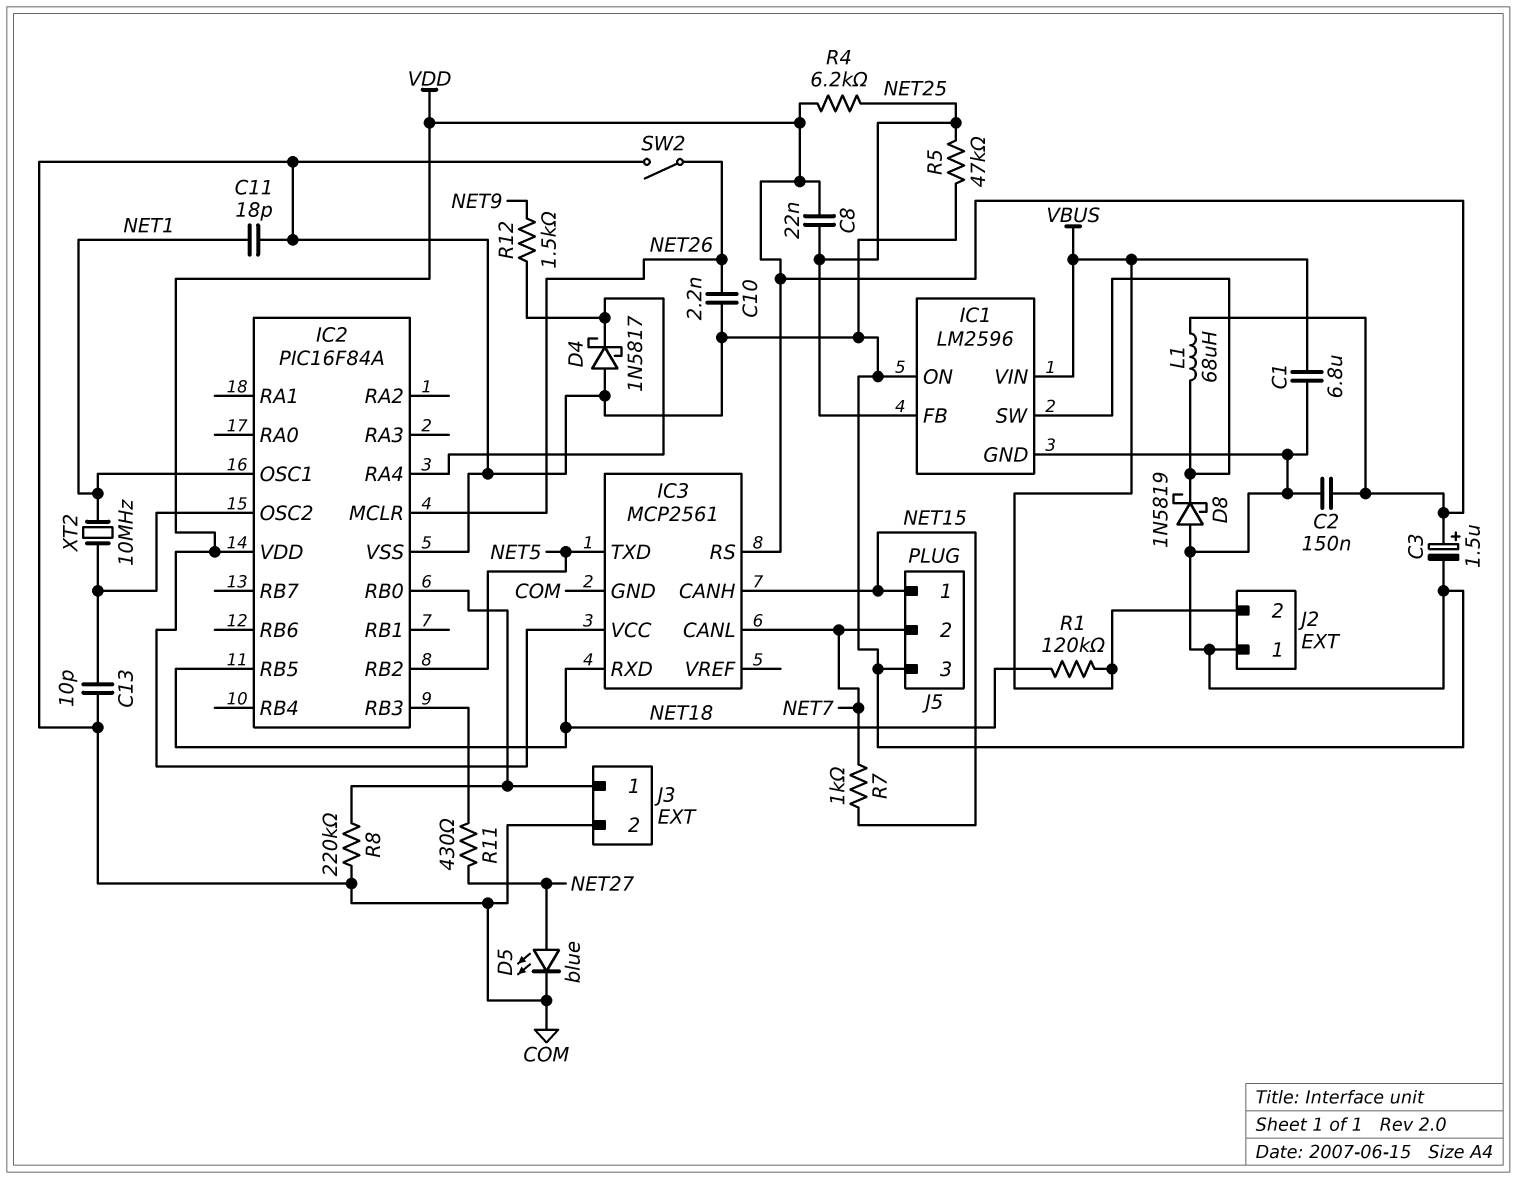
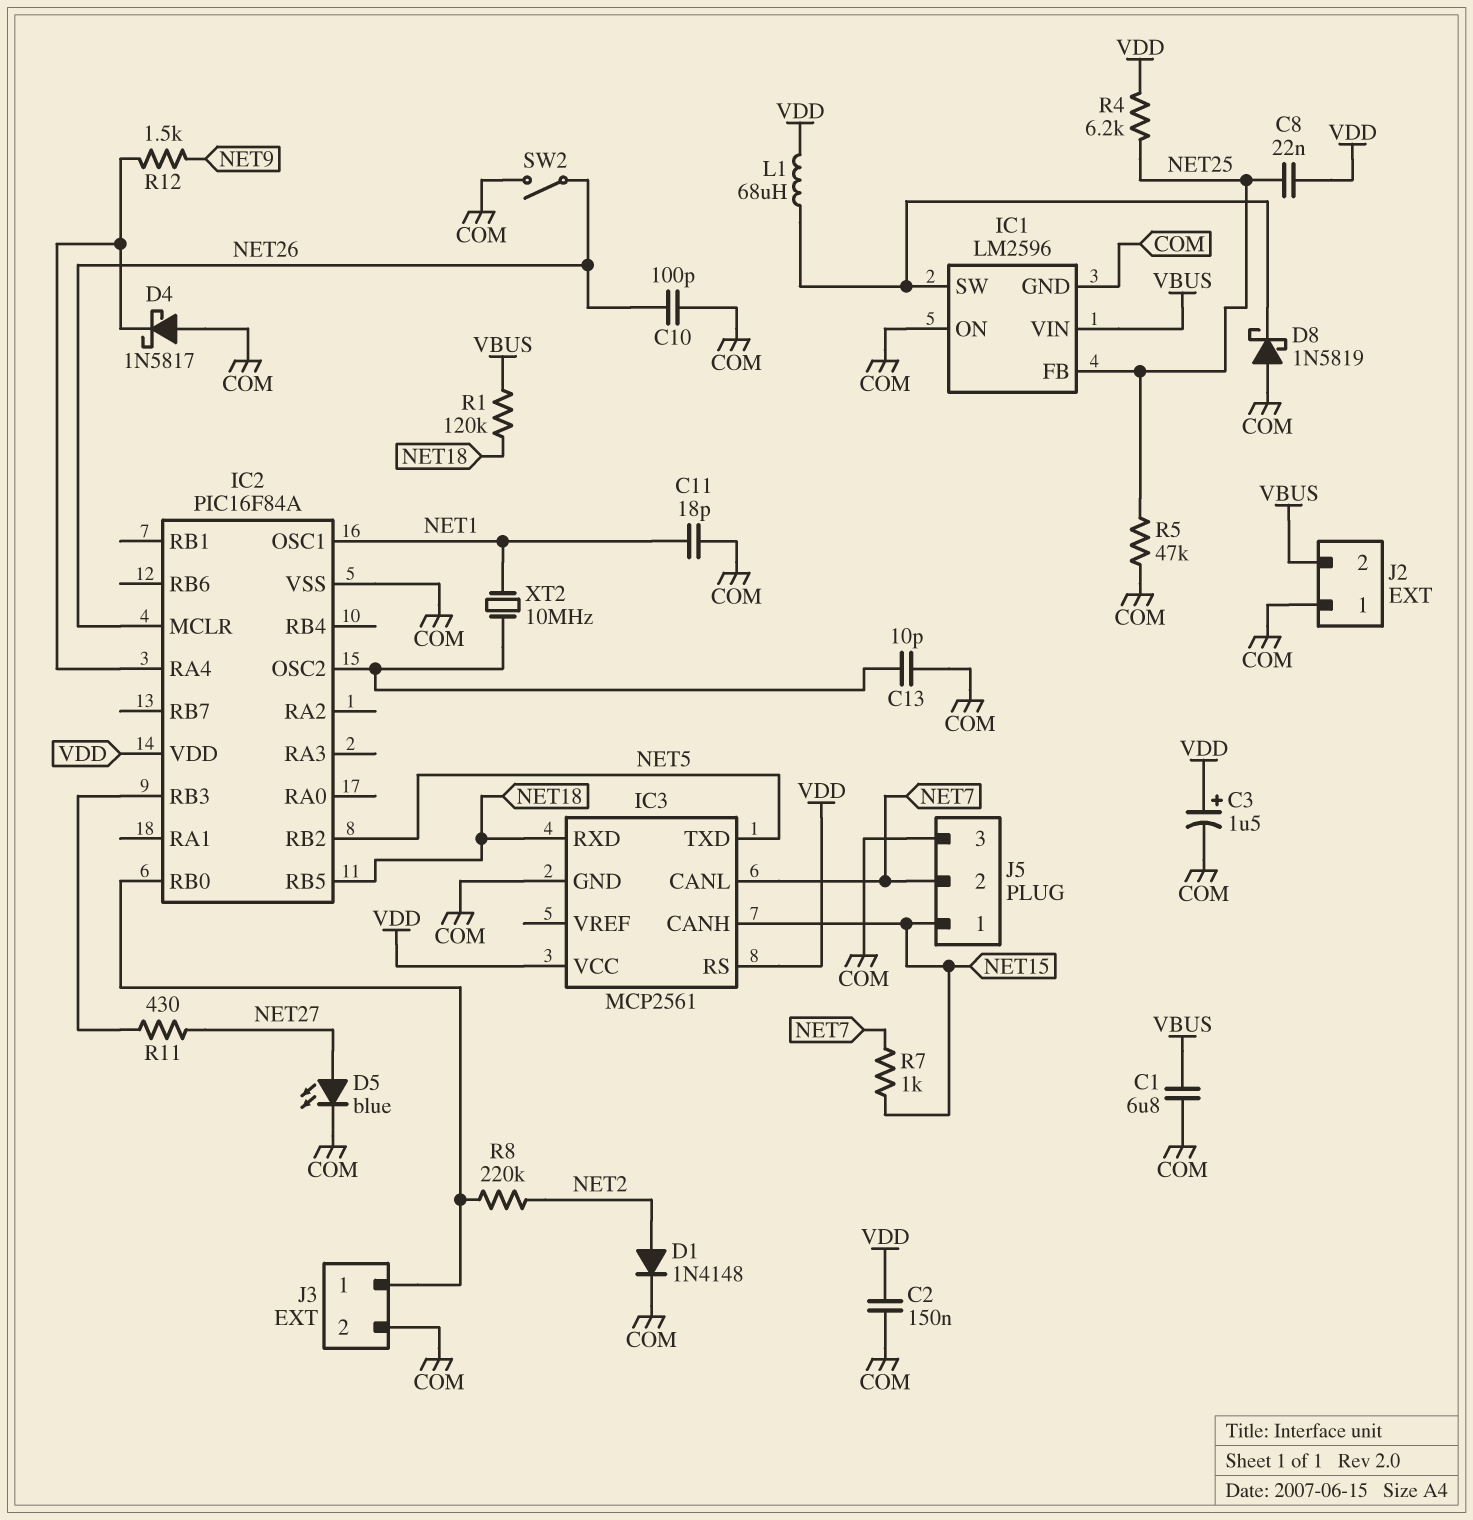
C10: 2.2nF (COM, NET26) -> 100pF (COM, NET26)
D1: none -> diode 1N4148 (A NET2, K COM)
R8: 220k (COM, IC2/RB0) -> 220k (IC2/RB0, NET2)

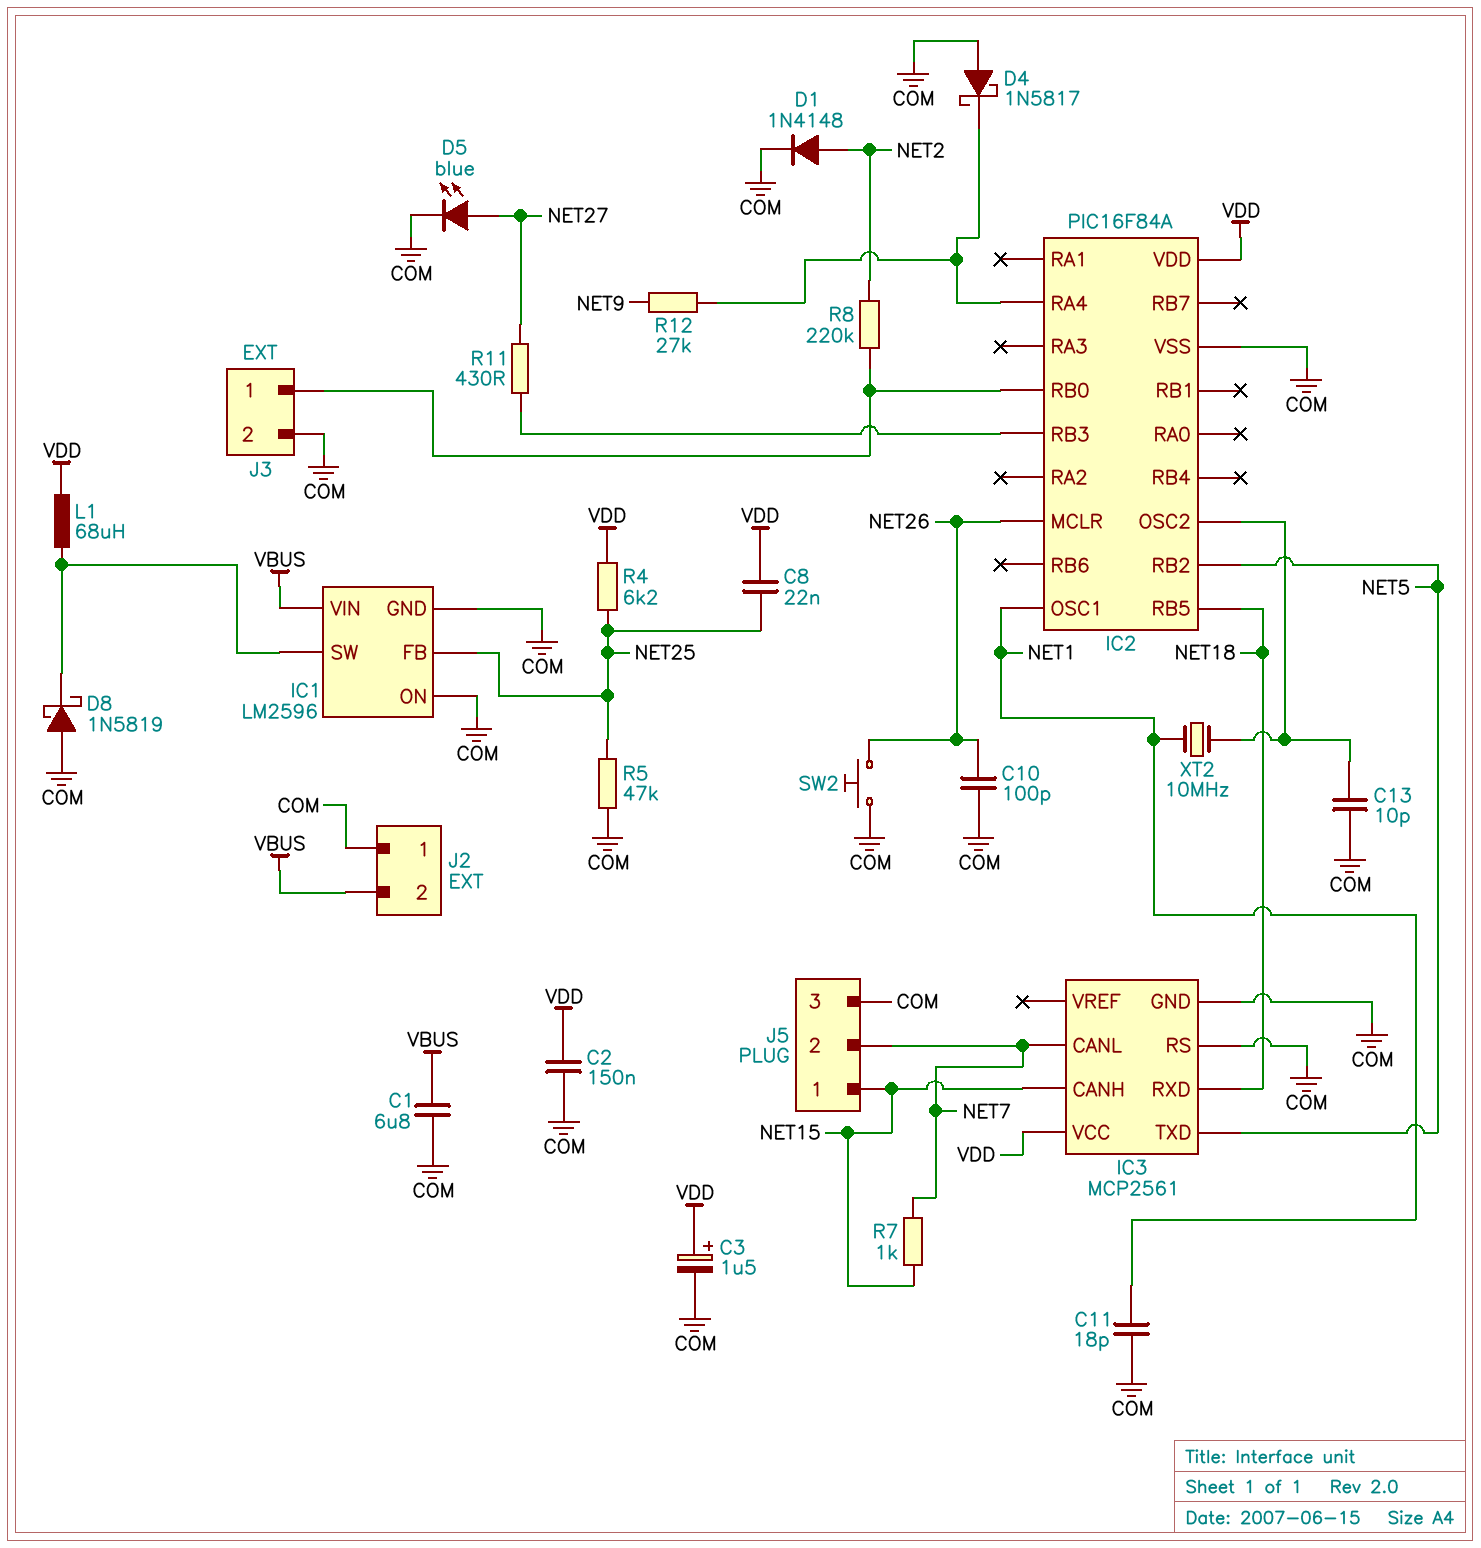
IC3 pin RS: VDD -> COM
R1: 120k (NET18, VBUS) -> none
R12: 1.5k (IC2/RA4, NET9) -> 27k (IC2/RA4, NET9)
SW2: switch (COM, NET26) -> button (COM, NET26)

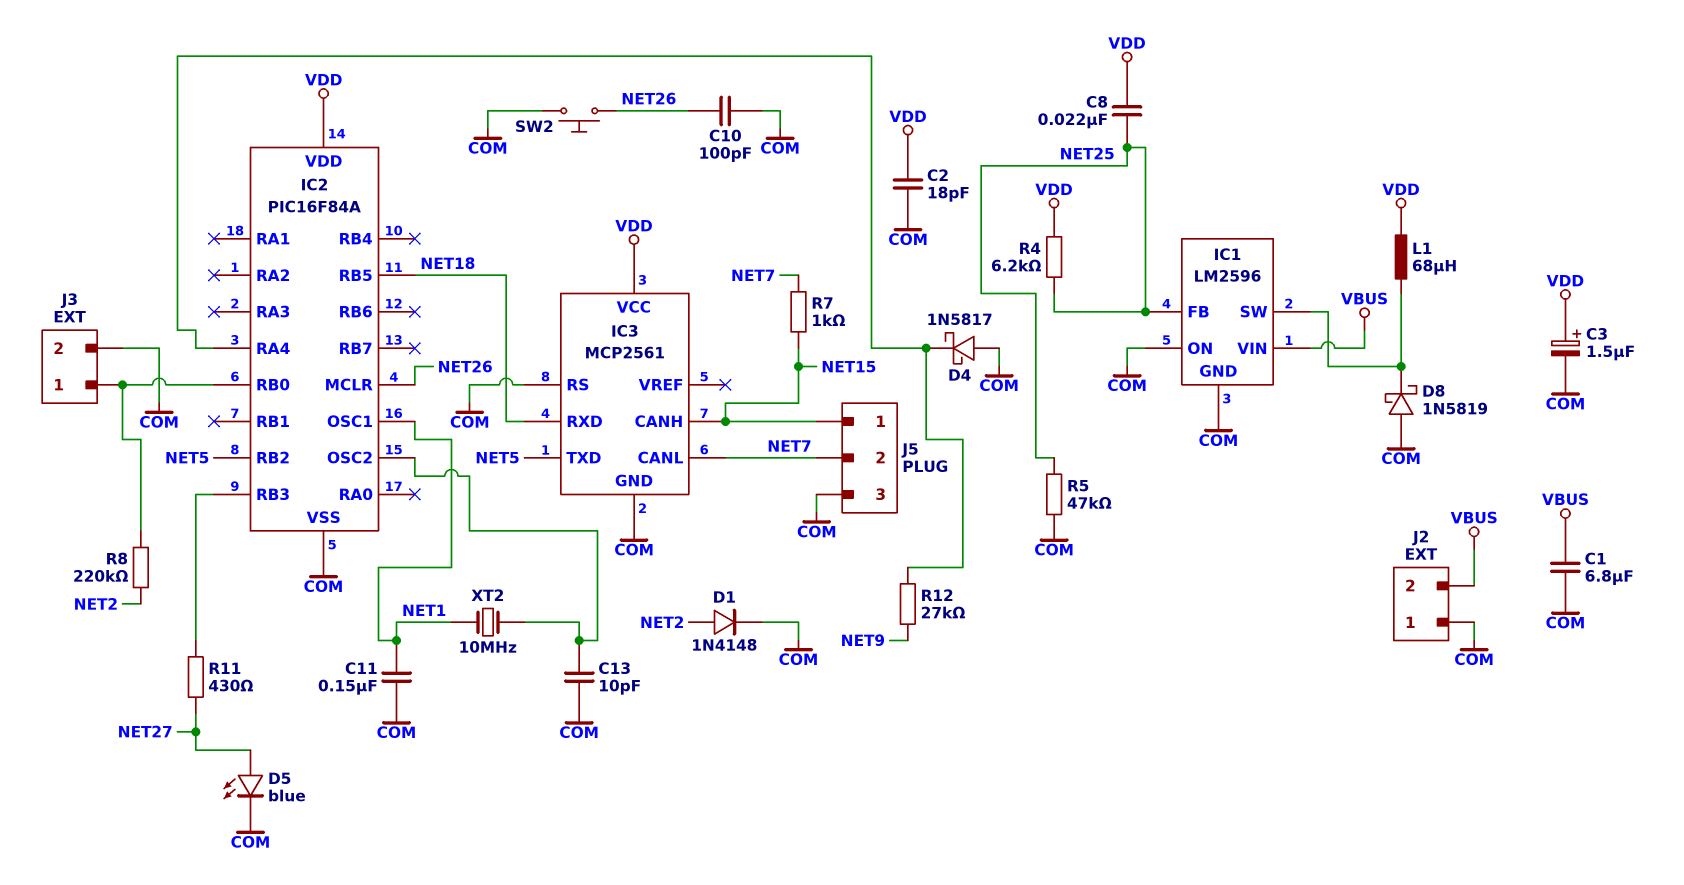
C2: 150nF (COM, VDD) -> 18pF (COM, VDD)
C11: 18pF (COM, NET1) -> 150nF (COM, NET1)

